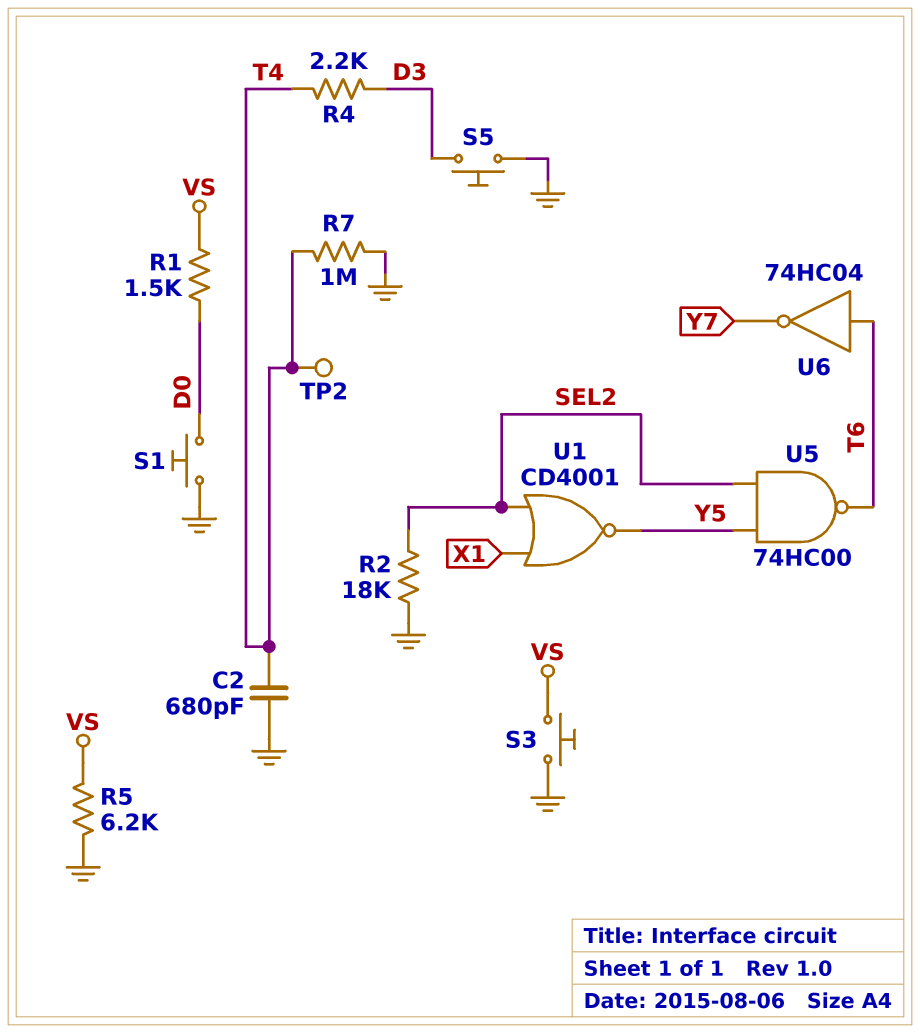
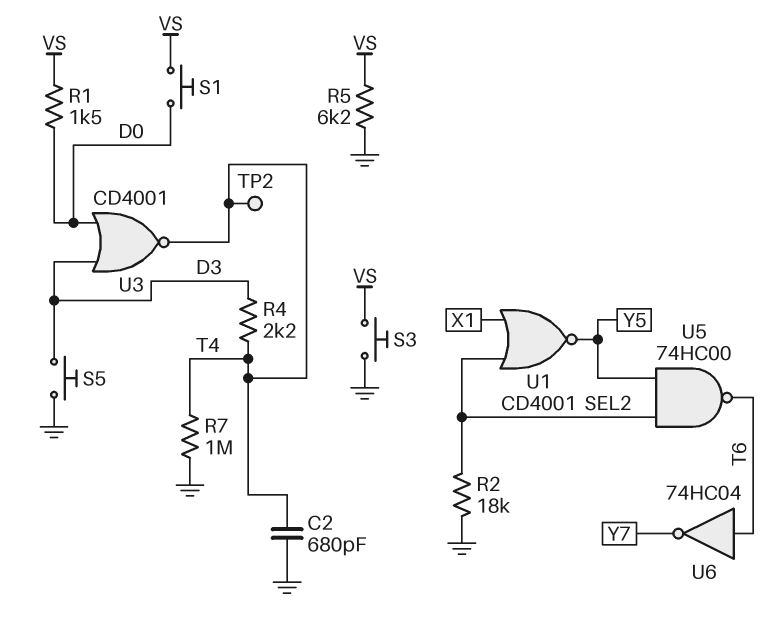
S1: button (D0, GND) -> button (D0, VS)
U3: none -> NOR CD4001 (in D0, in D3, out T4)

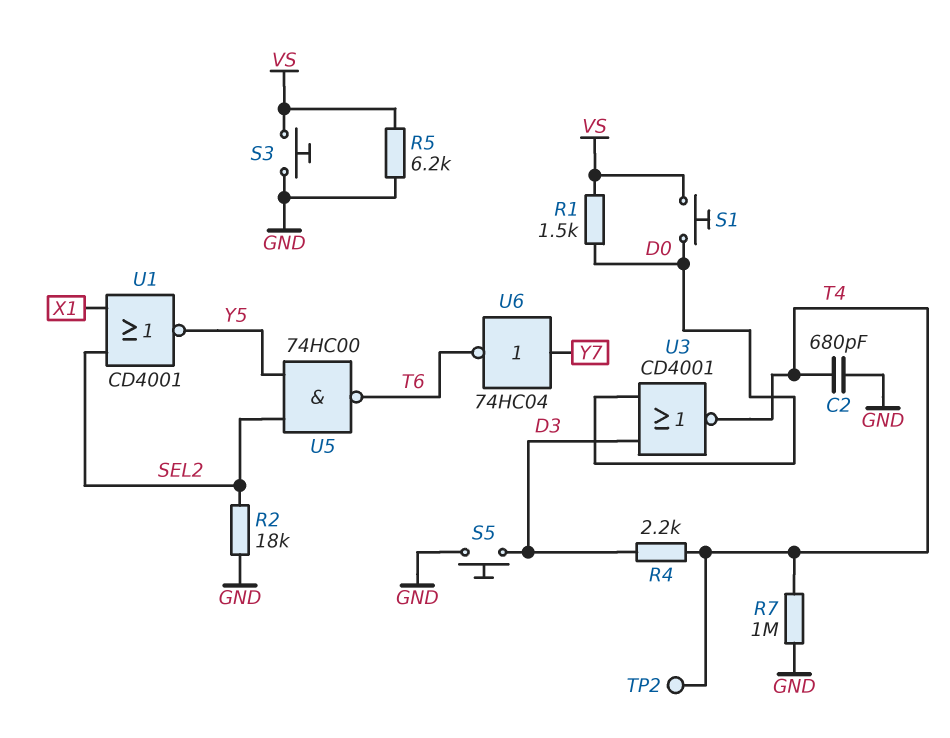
U6: NOT 74HC04 (in T6, out Y7) -> NOT 74HC04 (in Y7, out T6)

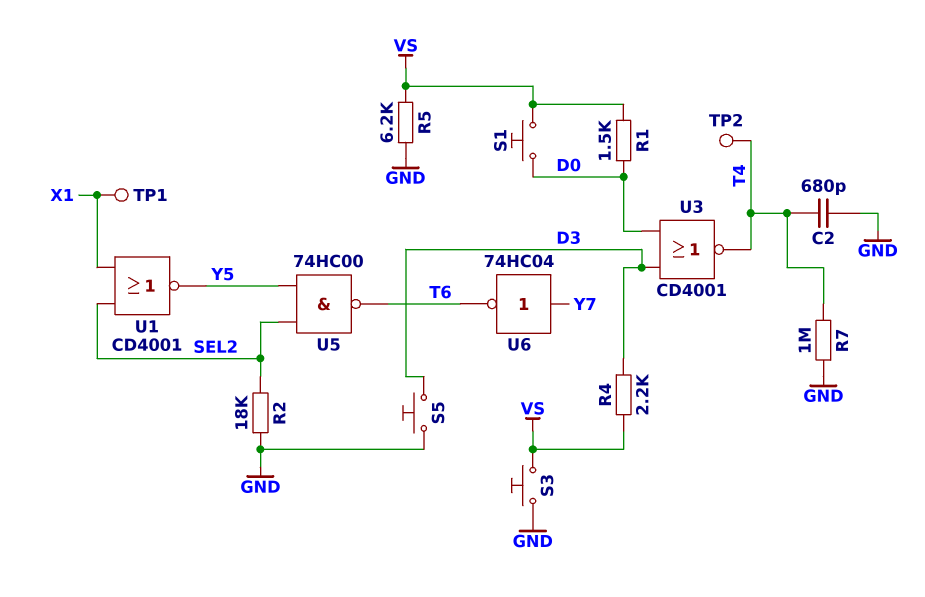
R4: 2.2k (D3, T4) -> 2.2k (D3, VS)
TP1: none -> test point (X1)

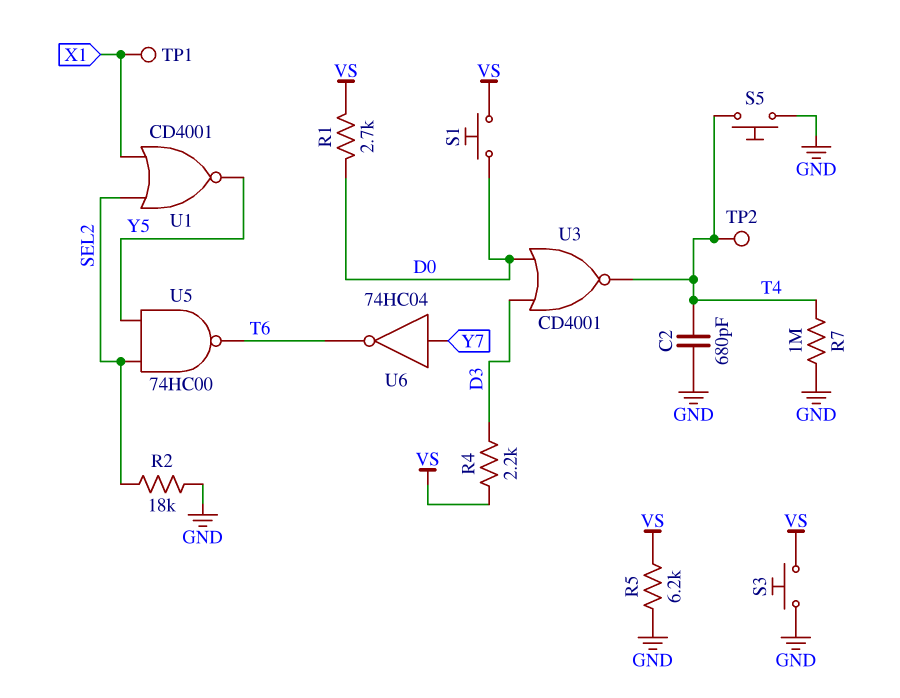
R1: 1.5k (D0, VS) -> 2.7k (D0, VS)
S5: button (D3, GND) -> button (GND, T4)

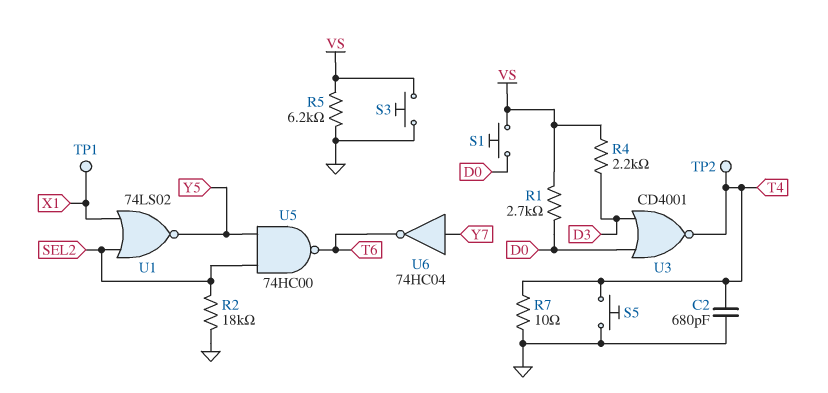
R7: 1M (GND, T4) -> 10 (GND, T4)
U1: NOR CD4001 (in SEL2, in X1, out Y5) -> NOR 74LS02 (in SEL2, in X1, out Y5)

